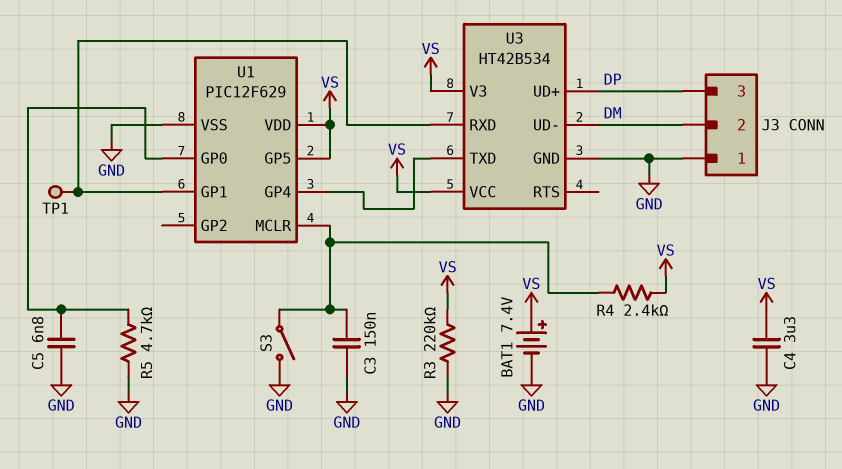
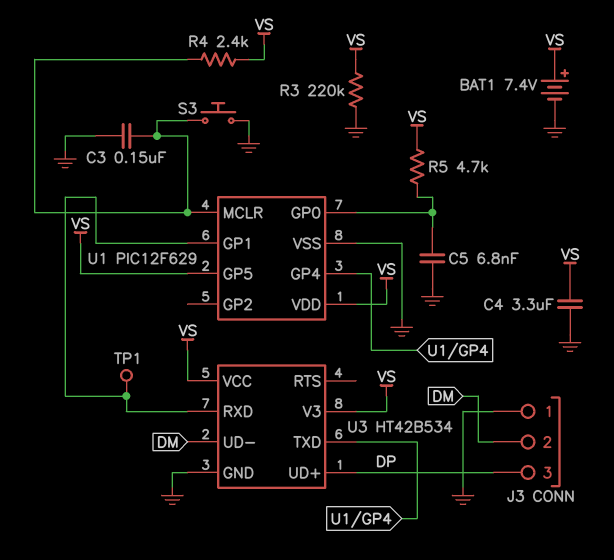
R5: 4.7k (GND, U1/GP0) -> 4.7k (U1/GP0, VS)
S3: switch (GND, U1/MCLR) -> button (GND, U1/MCLR)

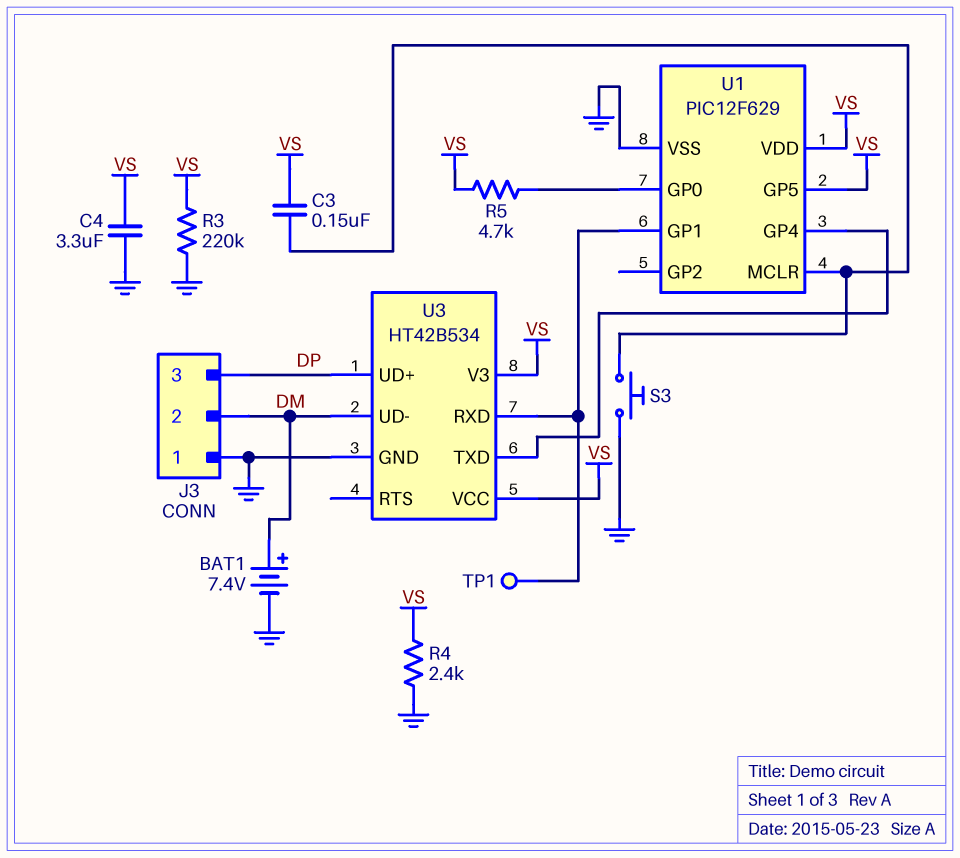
BAT1: 7.4V (plus VS, minus GND) -> 7.4V (plus DM, minus GND)
C3: 150nF (GND, U1/MCLR) -> 150nF (U1/MCLR, VS)
C5: 6.8nF (GND, U1/GP0) -> none
R4: 2.4k (U1/MCLR, VS) -> 2.4k (GND, VS)

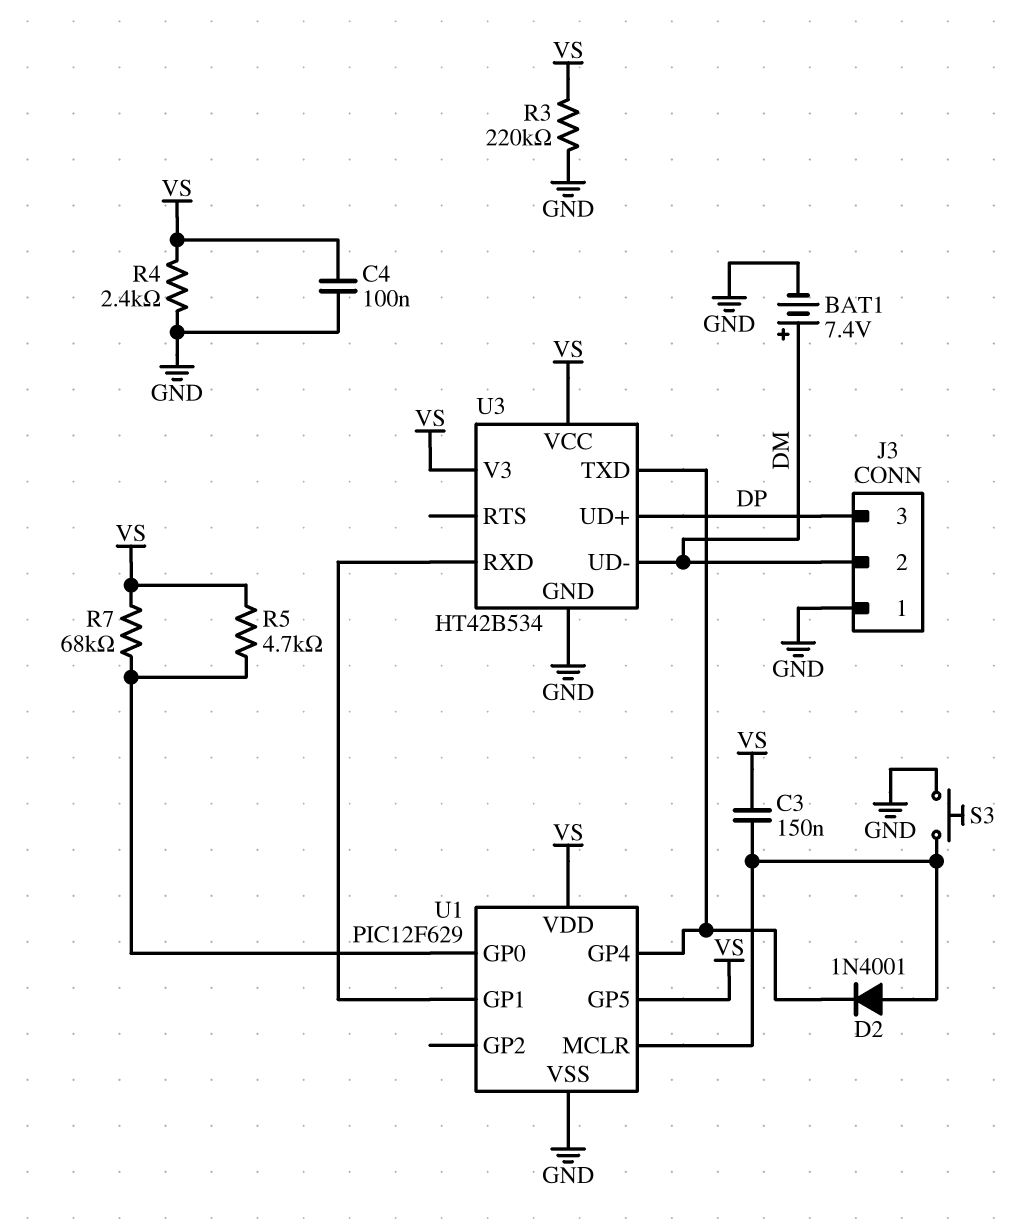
C4: 3.3uF (GND, VS) -> 100nF (GND, VS)
D2: none -> diode 1N4001 (A U1/MCLR, K U1/GP4)
R7: none -> 68k (U1/GP0, VS)
TP1: test point (U1/GP1) -> none

